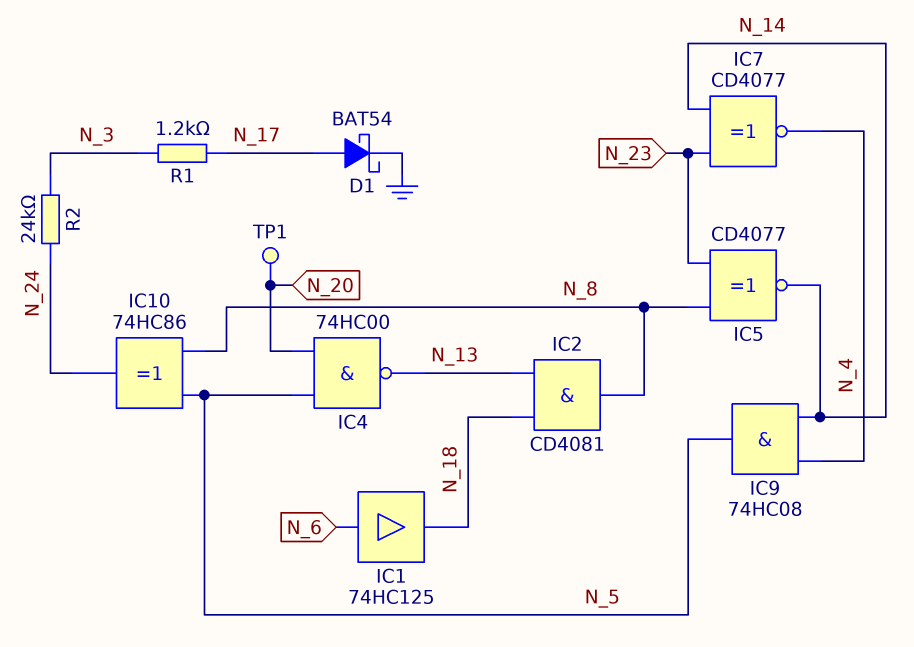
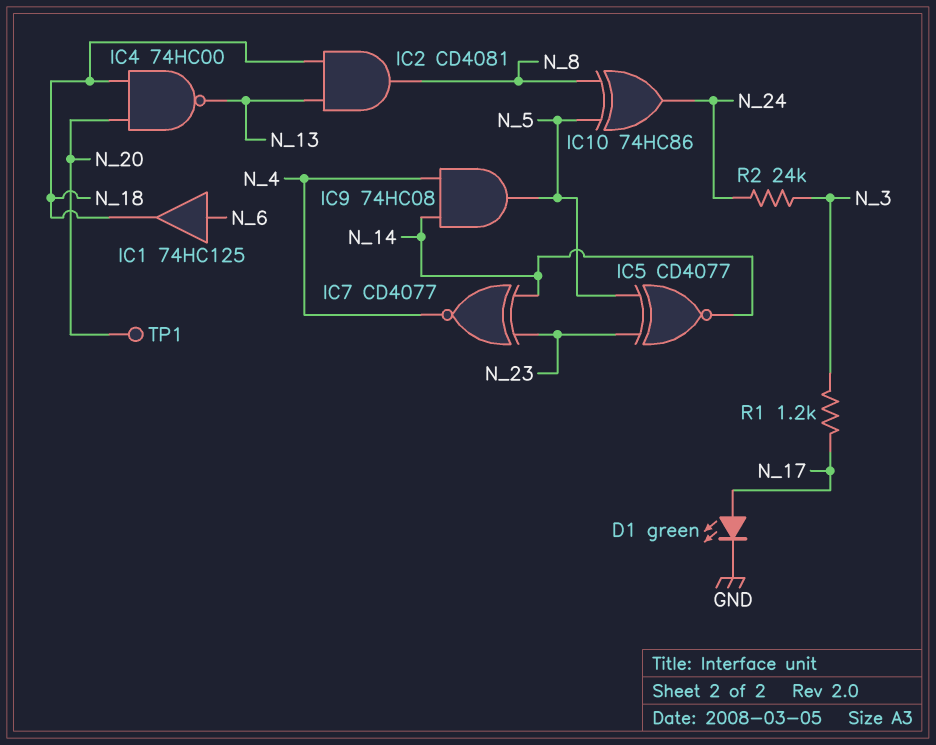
D1: schottky BAT54 (A N_17, K GND) -> LED green (A N_17, K GND)
IC4: NAND 74HC00 (in N_5, in N_20, out N_13) -> NAND 74HC00 (in N_18, in N_20, out N_13)
IC5: XNOR CD4077 (in N_8, in N_23, out N_14) -> XNOR CD4077 (in N_5, in N_23, out N_14)

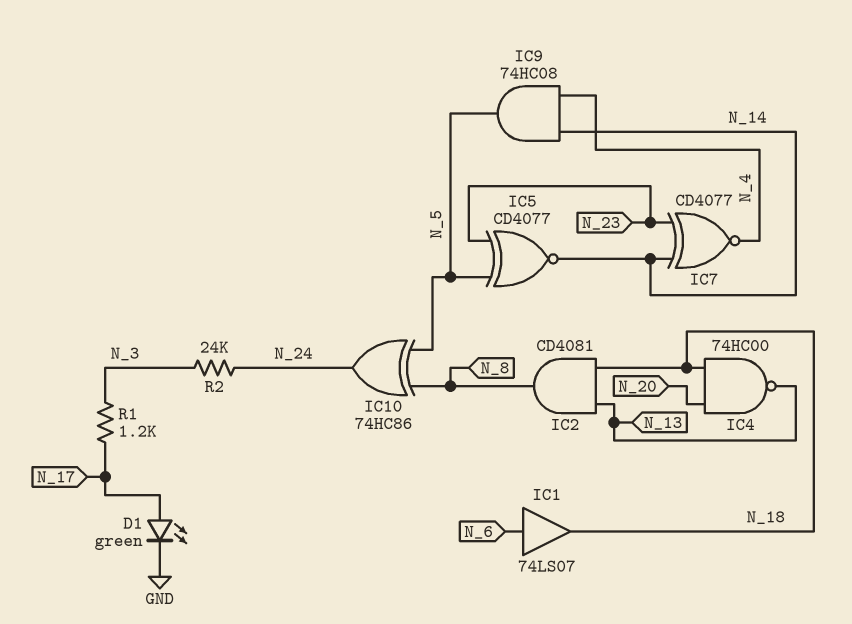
IC1: buffer 74HC125 (in N_6, out N_18) -> buffer 74LS07 (in N_6, out N_18)
TP1: test point (N_20) -> none

